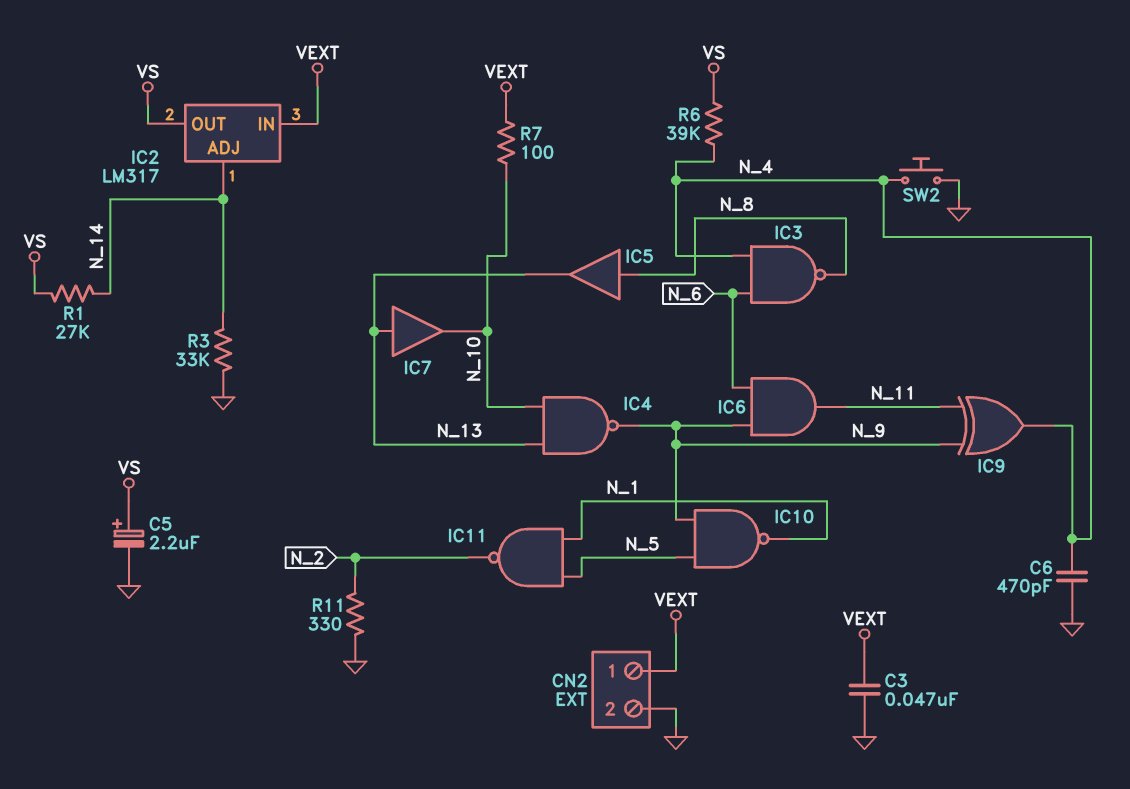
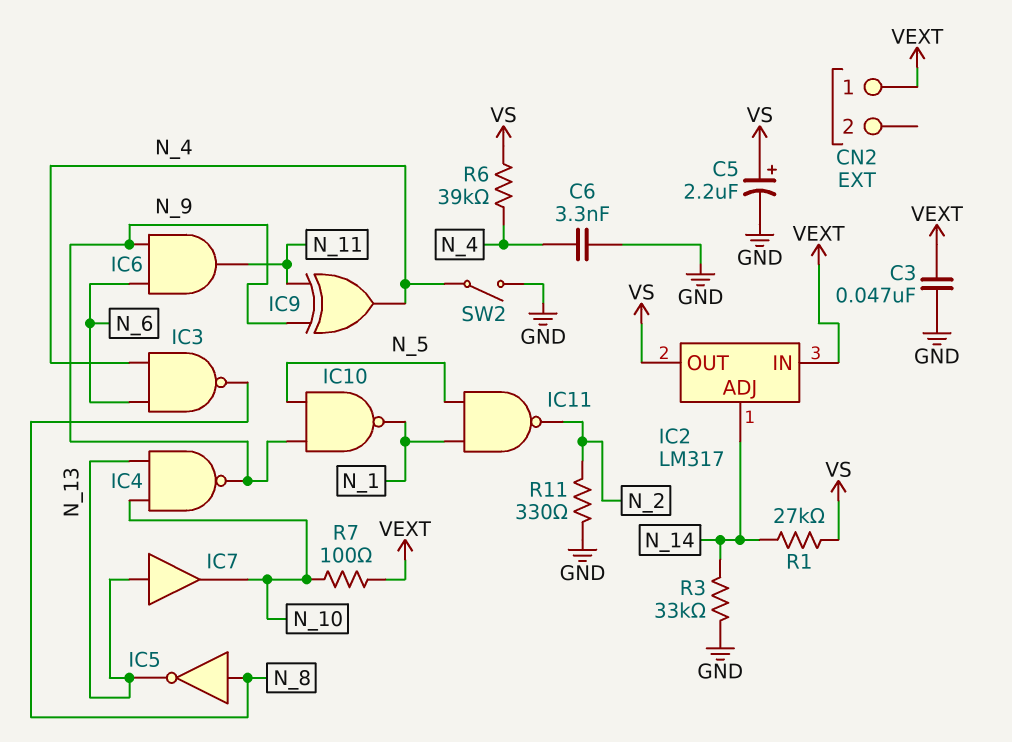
C6: 470pF (GND, N_4) -> 3.3nF (GND, N_4)
CN2 pin 2: GND -> none
IC5: buffer (in N_8, out N_13) -> NOT (in N_8, out N_13)
SW2: button (GND, N_4) -> switch (GND, N_4)

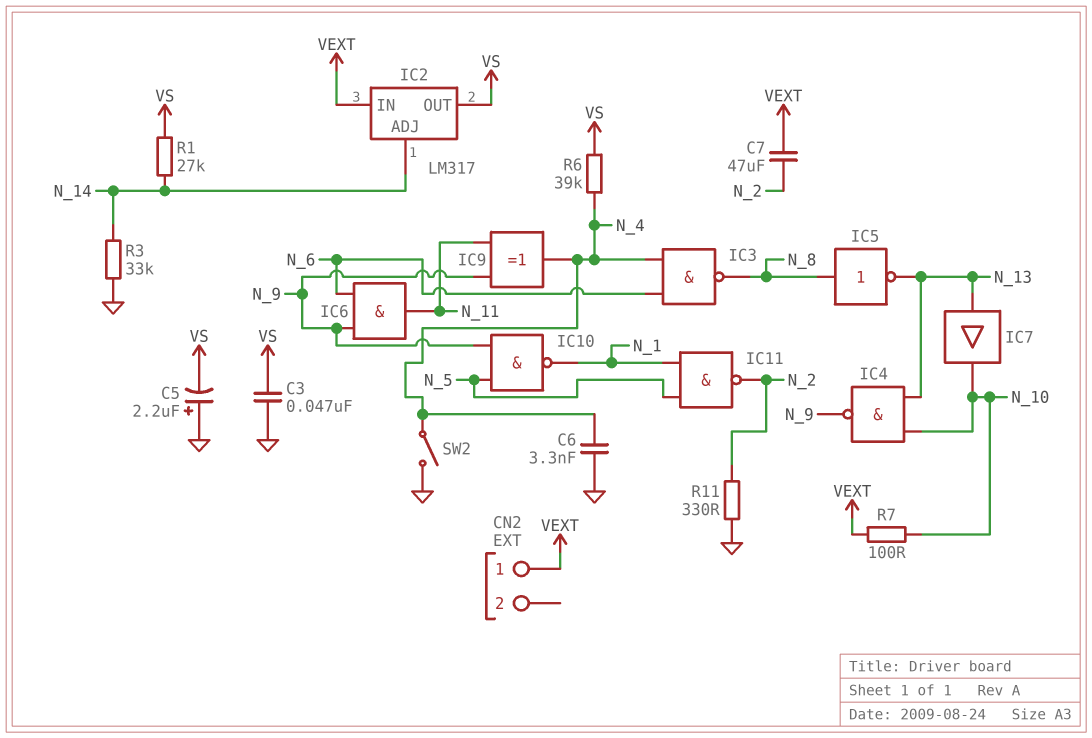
C3: 47nF (GND, VEXT) -> 47nF (GND, VS)
C5: 2.2uF (plus VS, minus GND) -> 2.2uF (plus GND, minus VS)
C7: none -> 47uF (N_2, VEXT)

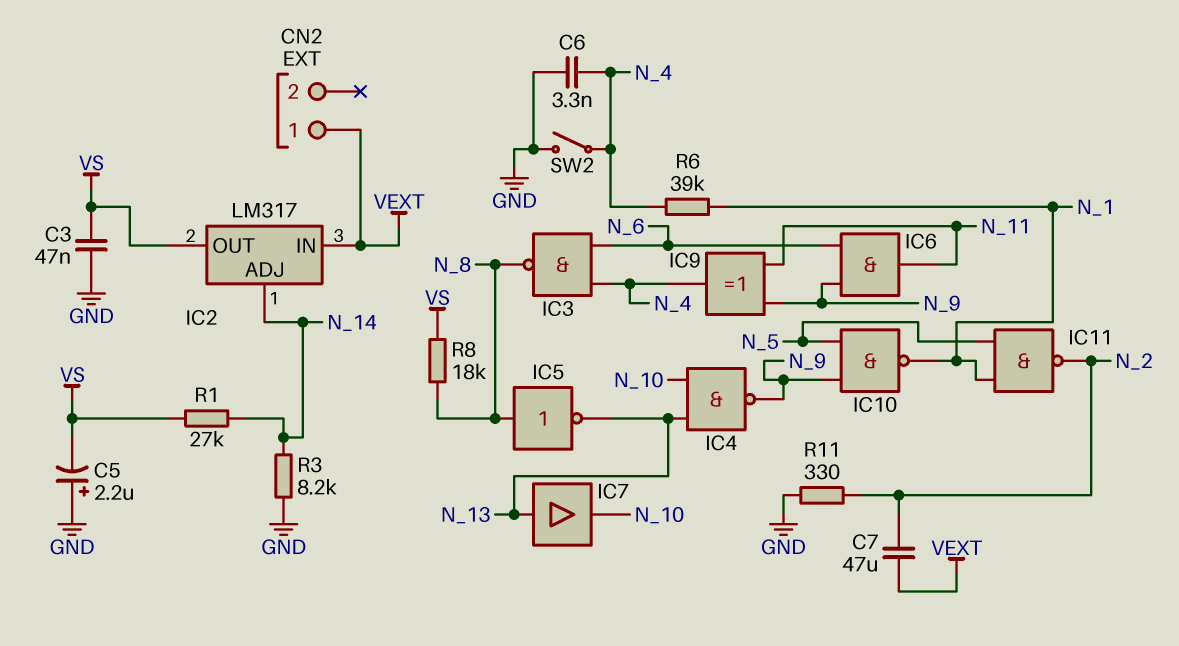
R3: 33k (GND, N_14) -> 8.2k (GND, N_14)
R6: 39k (N_4, VS) -> 39k (N_1, N_4)
R7: 100 (N_10, VEXT) -> none
R8: none -> 18k (N_8, VS)

